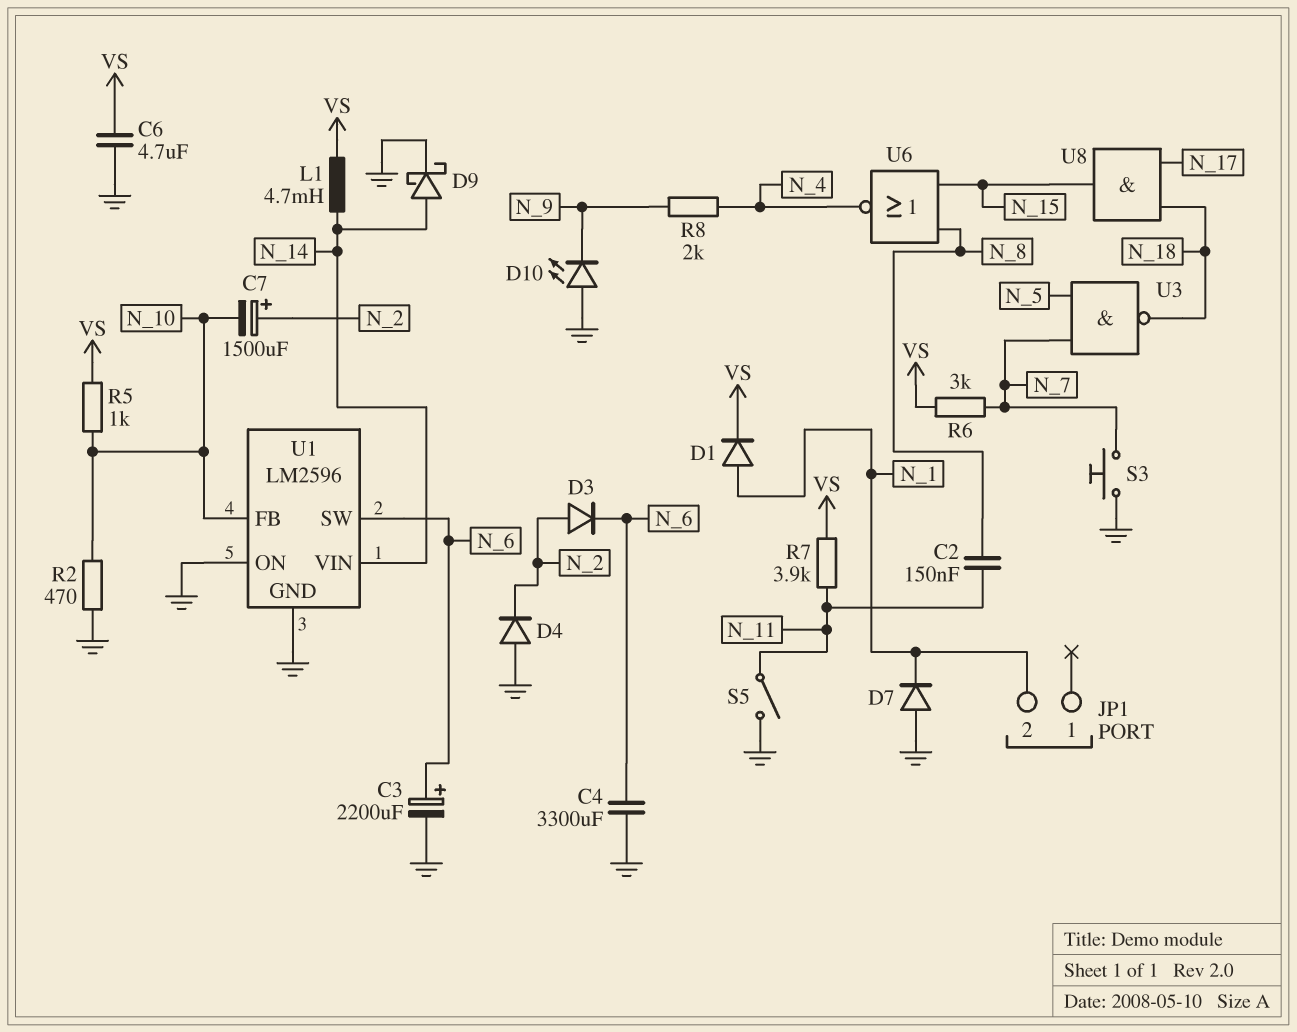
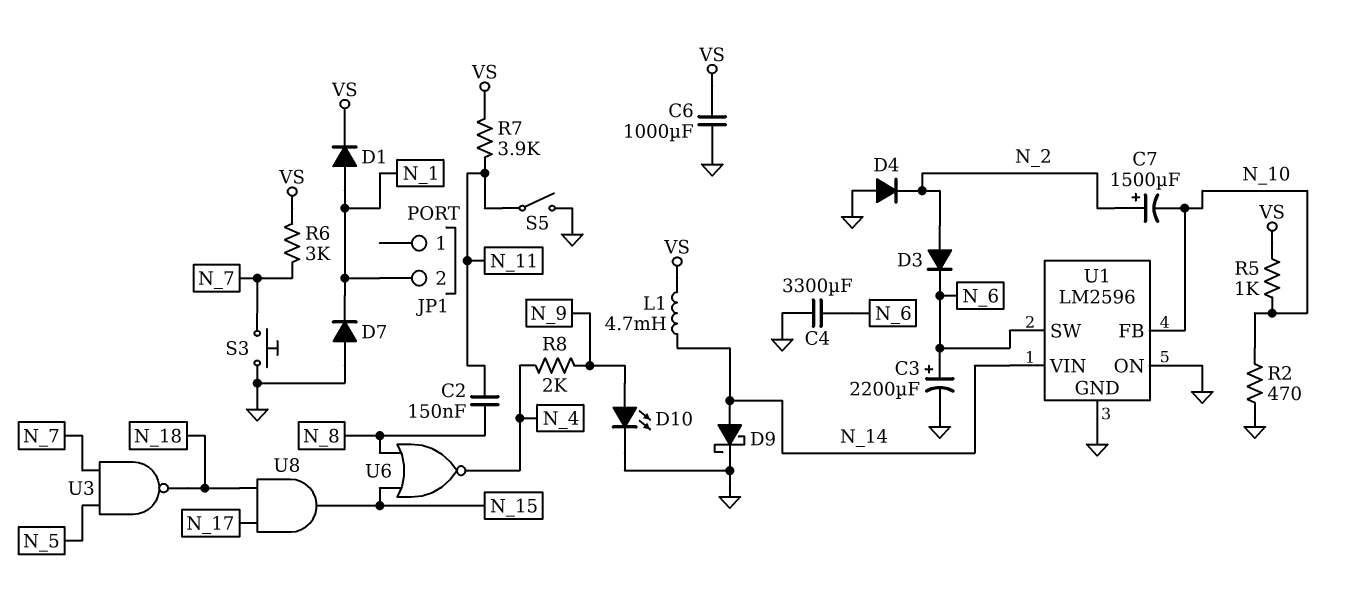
C6: 4.7uF (GND, VS) -> 1000uF (GND, VS)
D10: LED (A GND, K N_9) -> LED (A N_9, K GND)

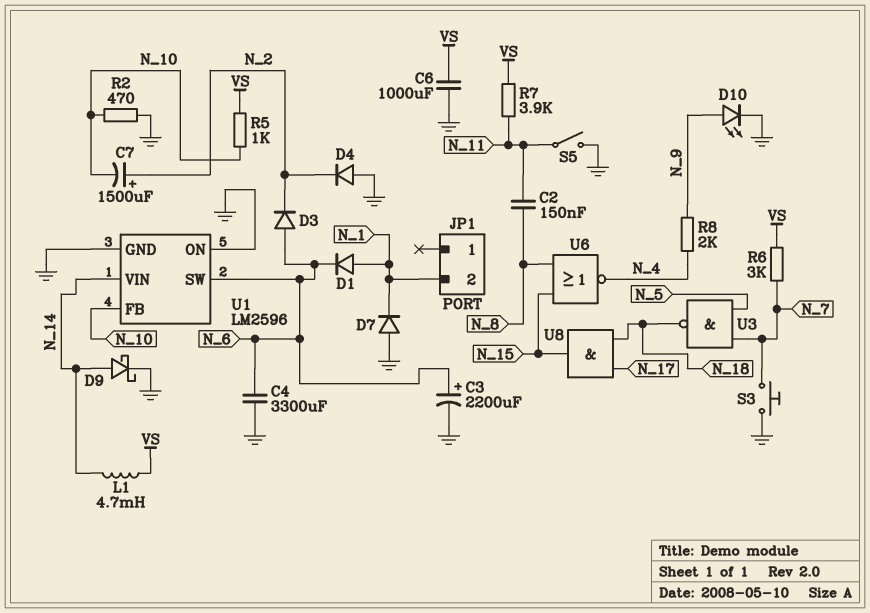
D1: diode (A N_1, K VS) -> diode (A N_1, K N_6)
D3: diode (A N_2, K N_6) -> diode (A N_6, K N_2)

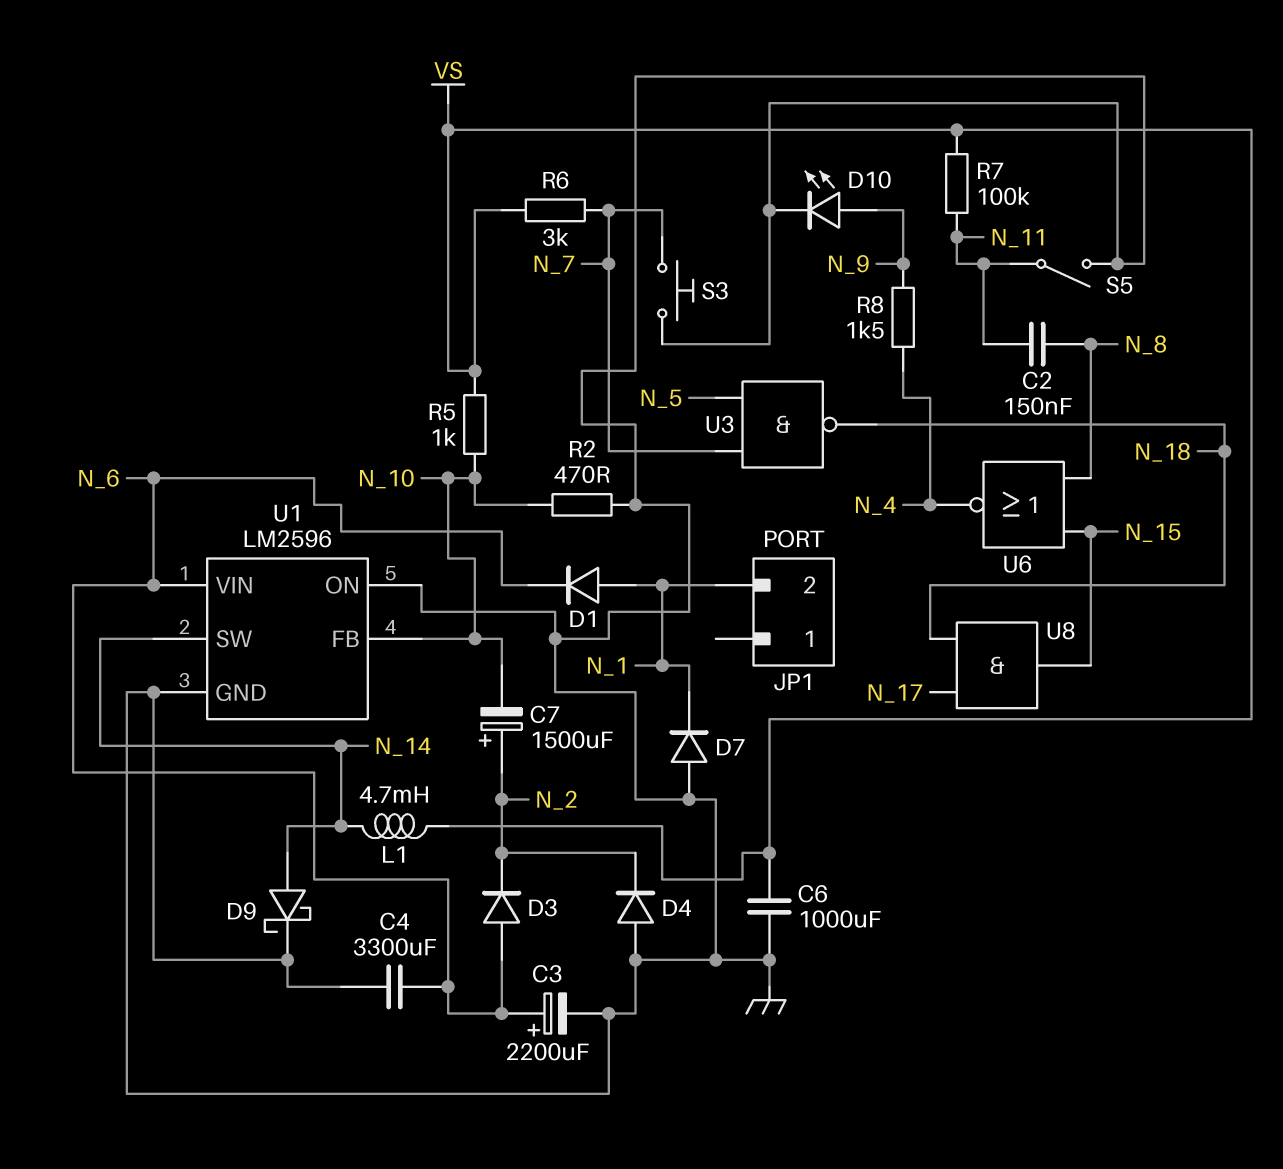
R7: 3.9k (N_11, VS) -> 100k (N_11, VS)
R8: 2k (N_4, N_9) -> 1.5k (N_4, N_9)
U1 pin SW: N_6 -> N_14
U1 pin VIN: N_14 -> N_6

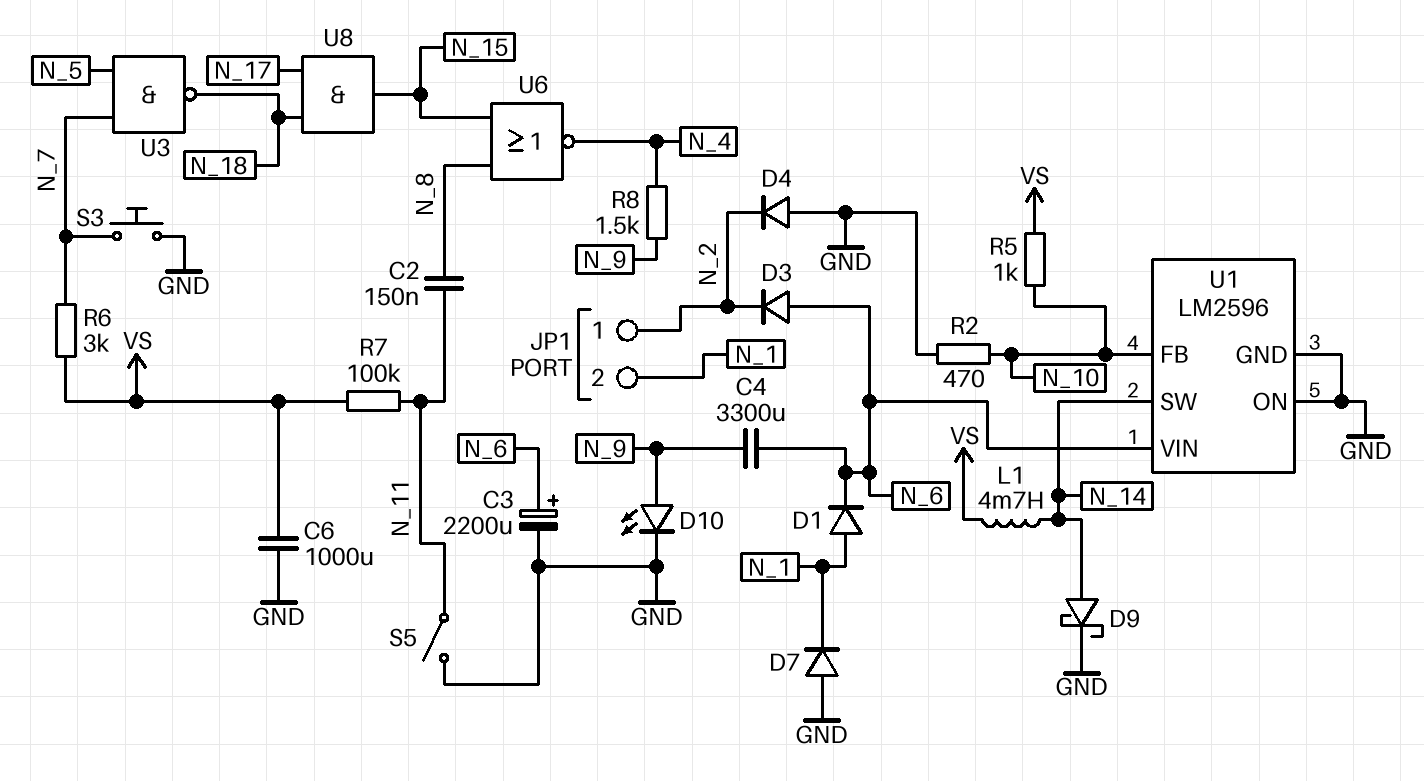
C4: 3300uF (GND, N_6) -> 3300uF (N_6, N_9)
C7: 1500uF (plus N_2, minus N_10) -> none
JP1 pin 1: none -> N_2

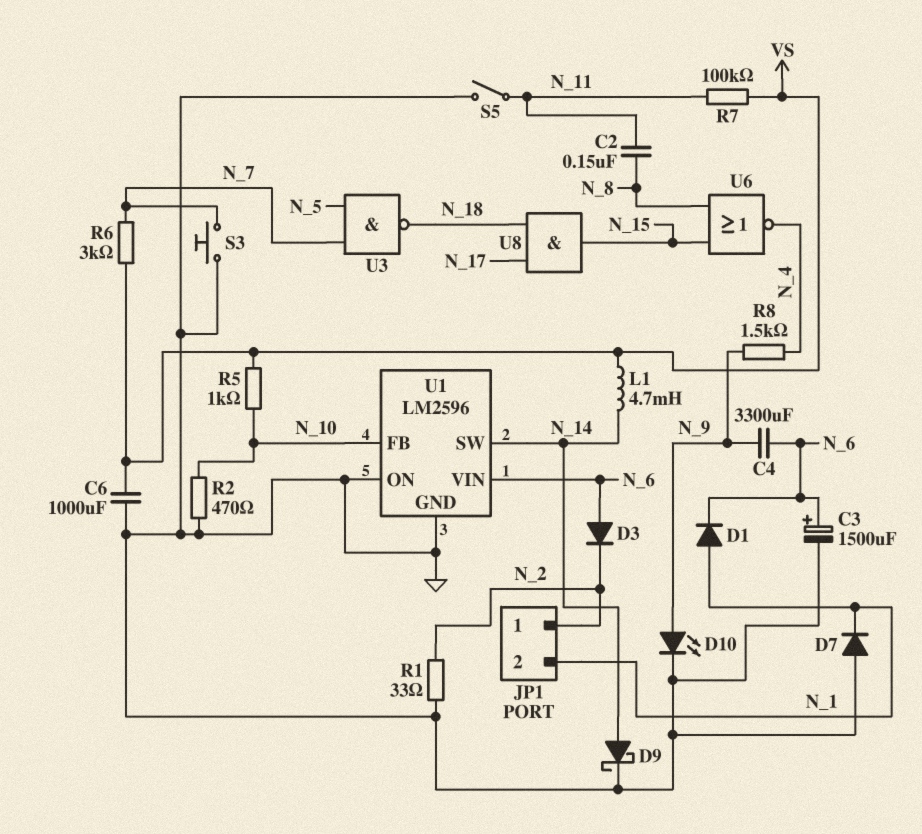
C3: 2200uF (plus N_6, minus GND) -> 1500uF (plus N_6, minus GND)
D4: diode (A GND, K N_2) -> none
R1: none -> 33 (GND, N_2)

